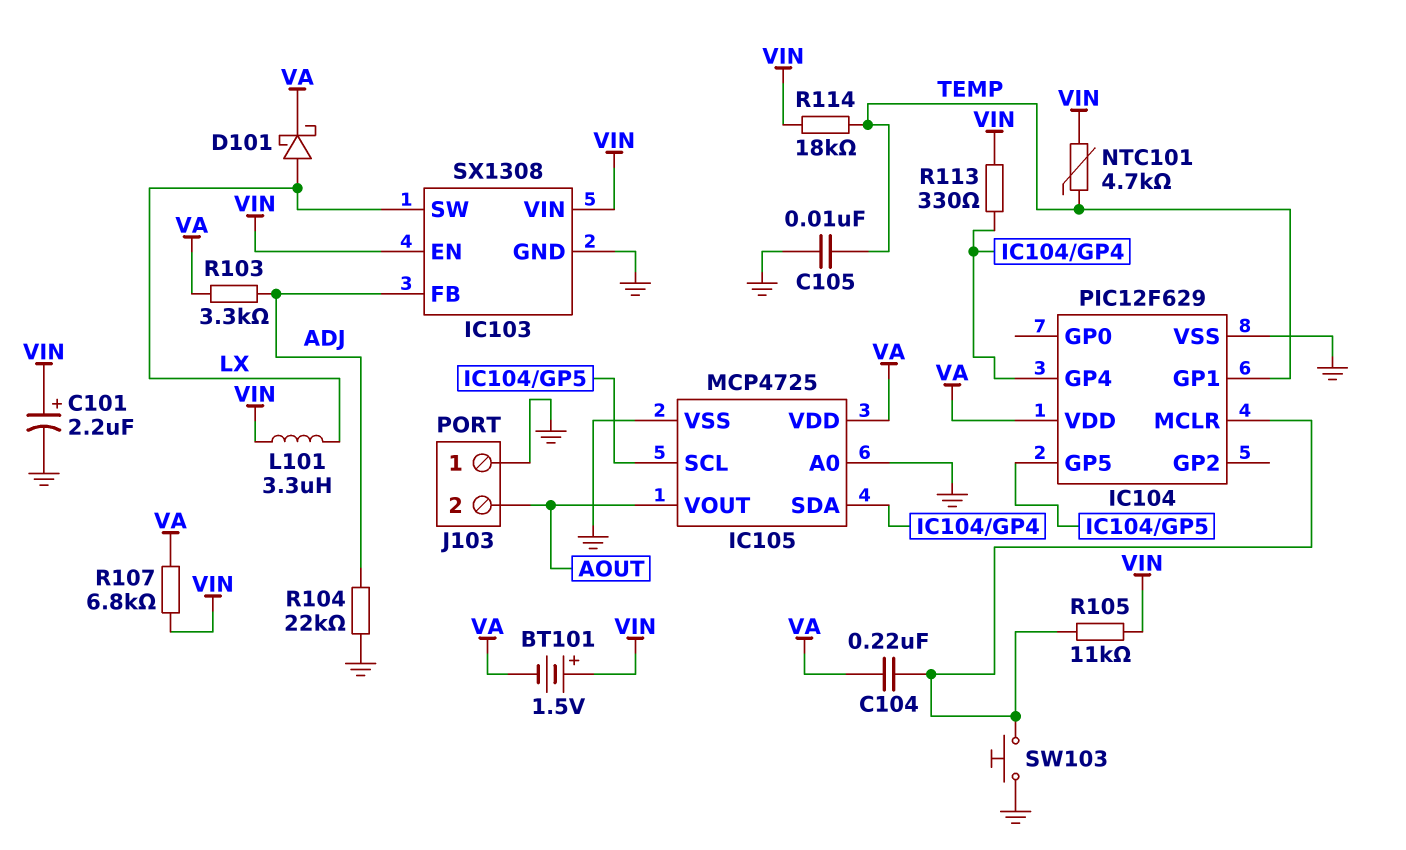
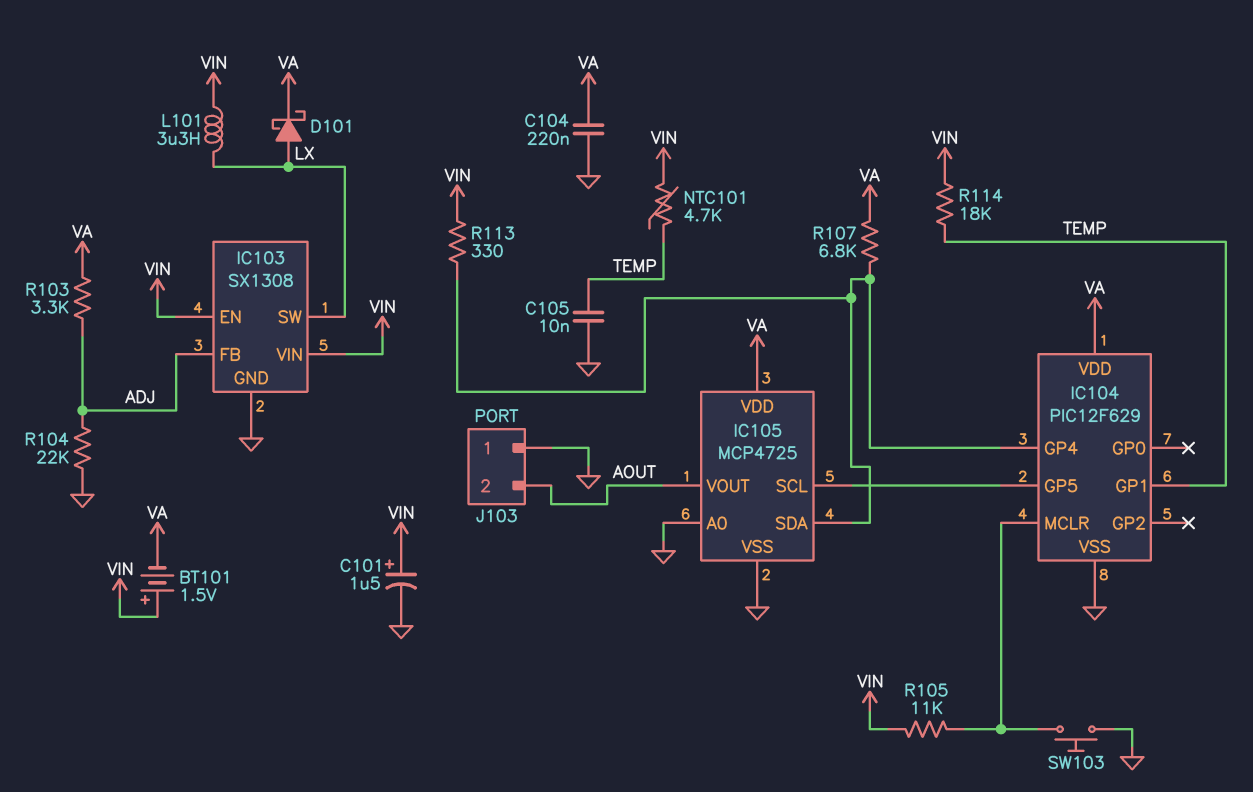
C101: 2.2uF (plus VIN, minus GND) -> 1.5uF (plus VIN, minus GND)
C104: 220nF (IC104/MCLR, VA) -> 220nF (GND, VA)
R107: 6.8k (VA, VIN) -> 6.8k (IC104/GP4, VA)

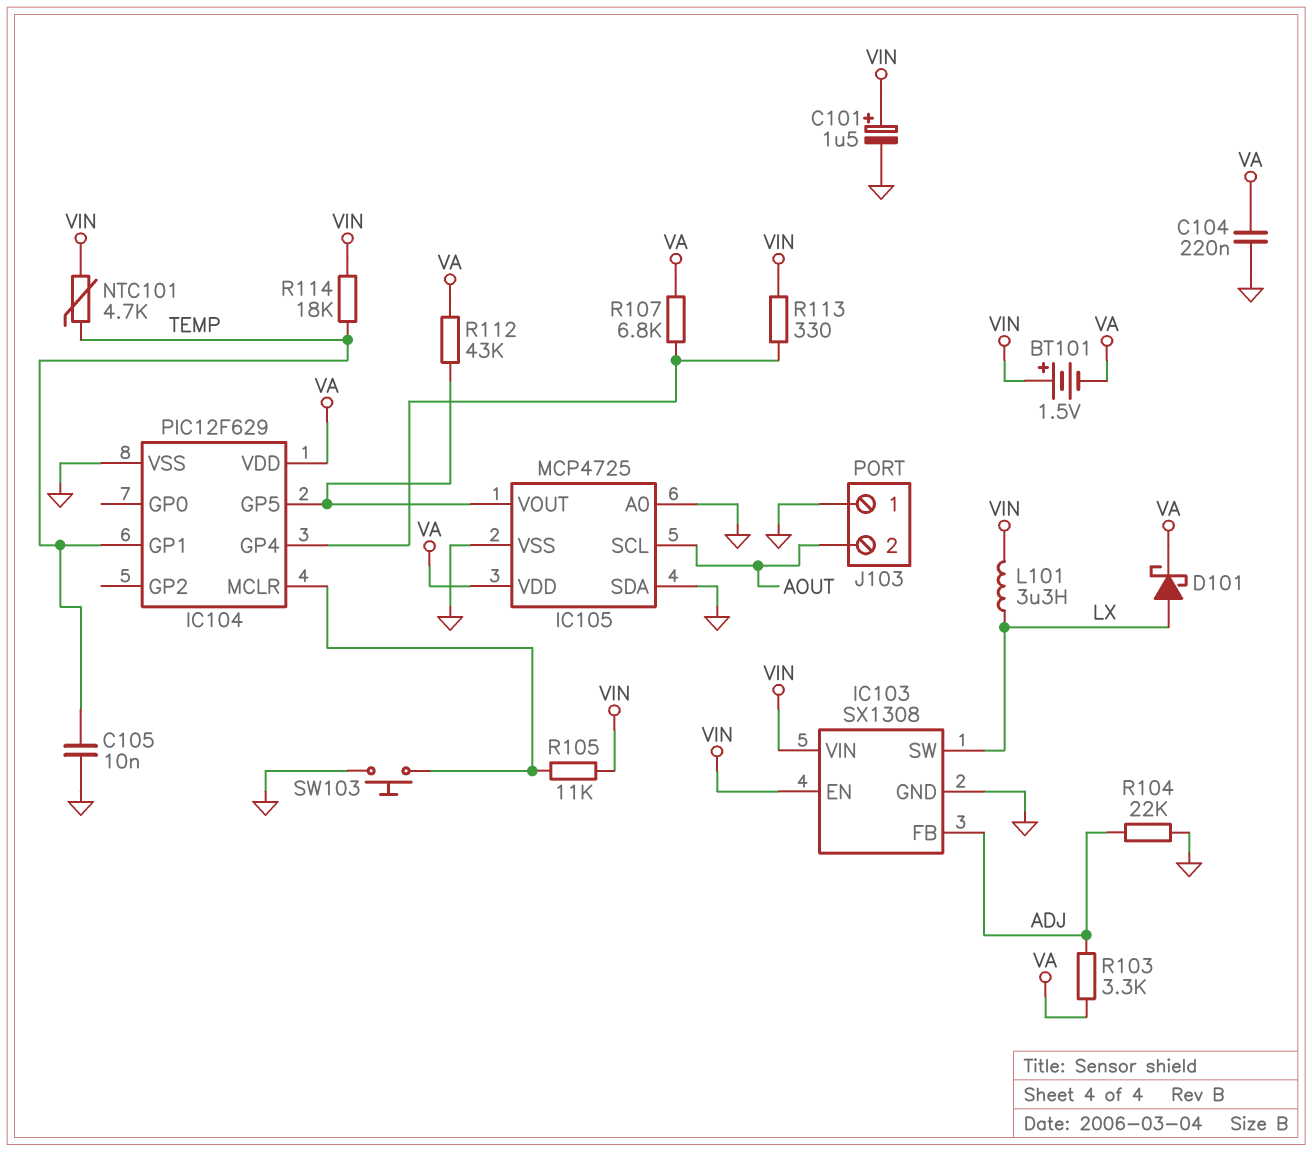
IC105 pin SCL: IC104/GP5 -> AOUT
IC105 pin SDA: IC104/GP4 -> GND
IC105 pin VOUT: AOUT -> IC104/GP5
R112: none -> 43k (IC104/GP5, VA)

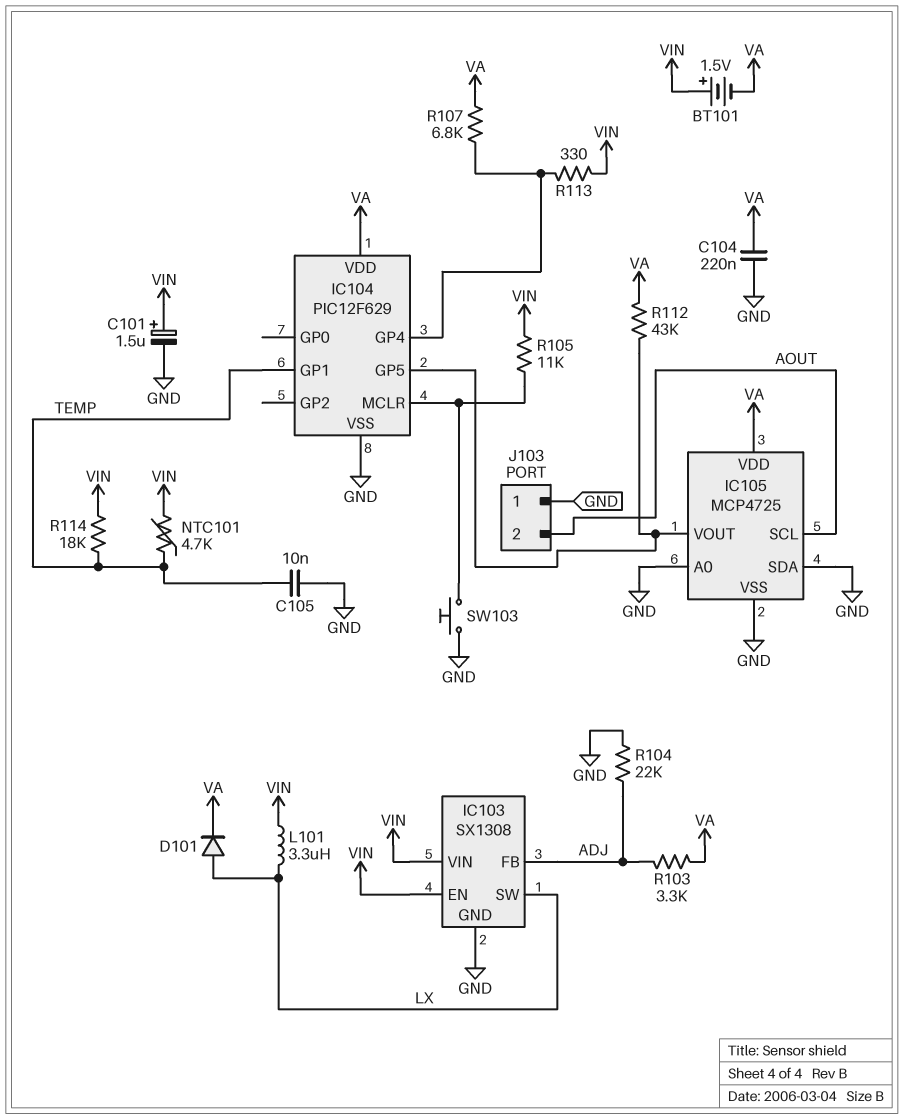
D101: schottky (A LX, K VA) -> diode (A LX, K VA)

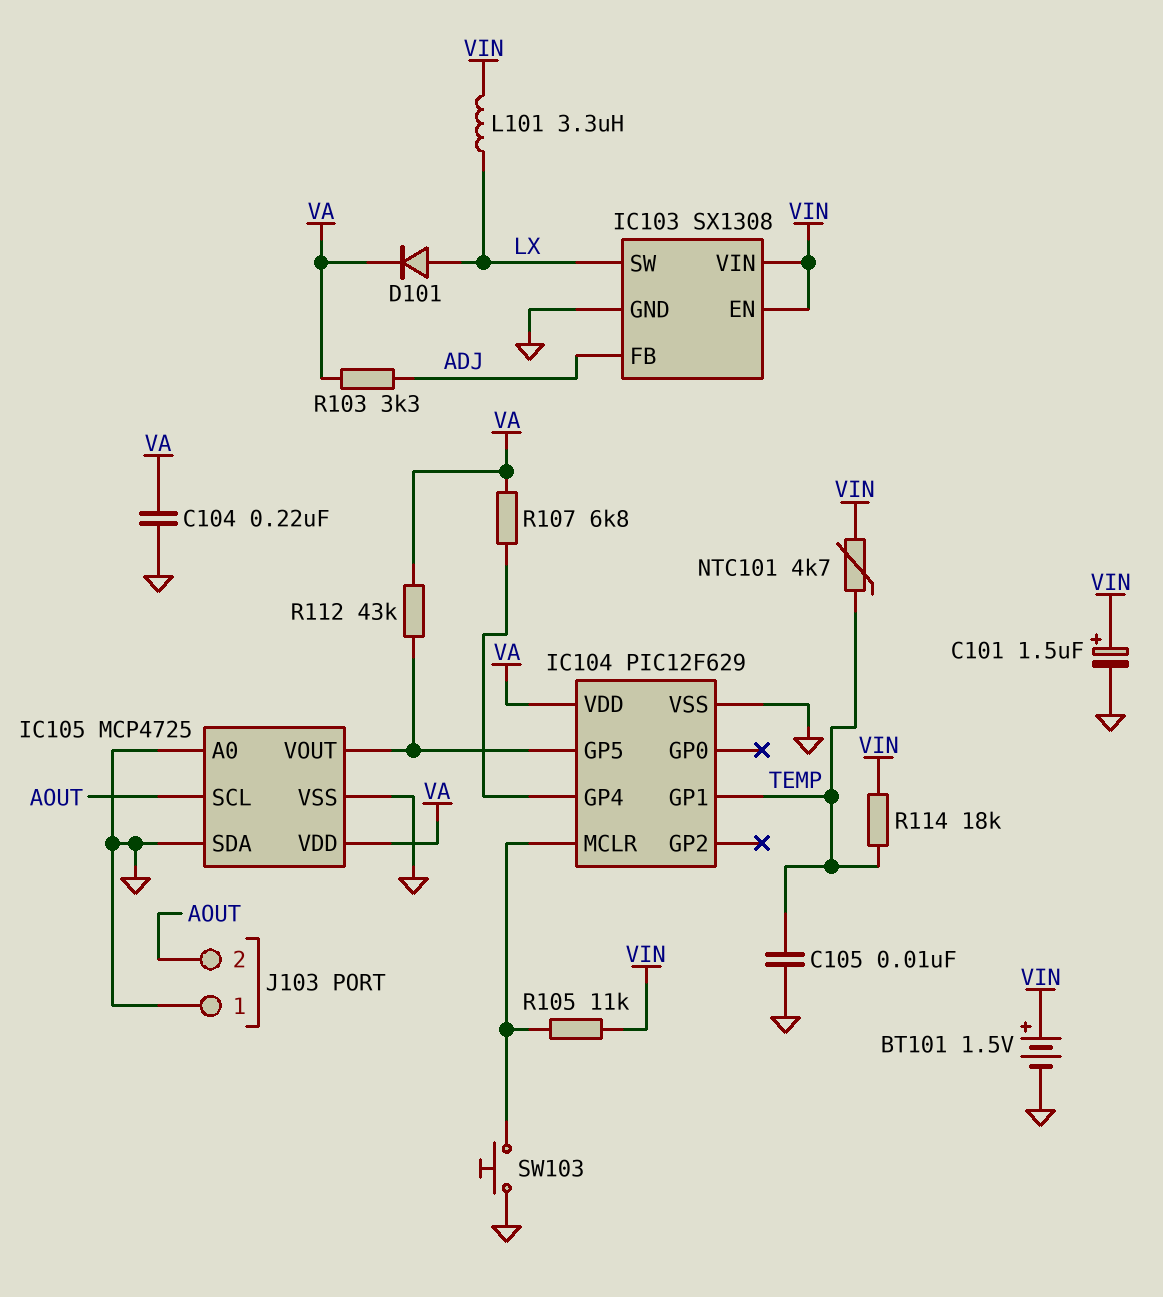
BT101: 1.5V (plus VIN, minus VA) -> 1.5V (plus VIN, minus GND)
R104: 22k (ADJ, GND) -> none
R113: 330 (IC104/GP4, VIN) -> none

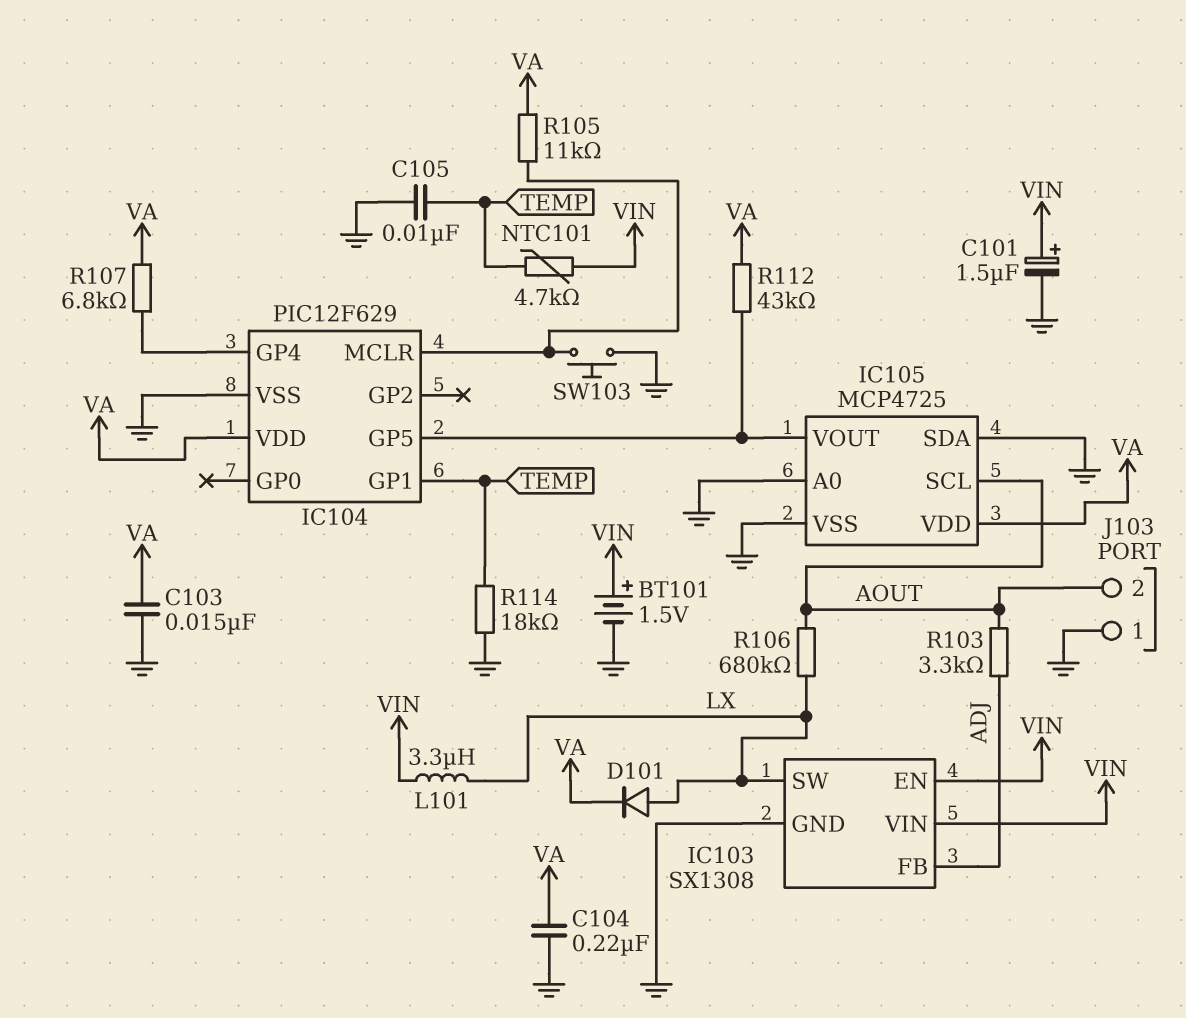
C103: none -> 15nF (GND, VA)
R103: 3.3k (ADJ, VA) -> 3.3k (ADJ, AOUT)
R105: 11k (IC104/MCLR, VIN) -> 11k (IC104/MCLR, VA)
R106: none -> 680k (AOUT, LX)
R114: 18k (TEMP, VIN) -> 18k (GND, TEMP)

